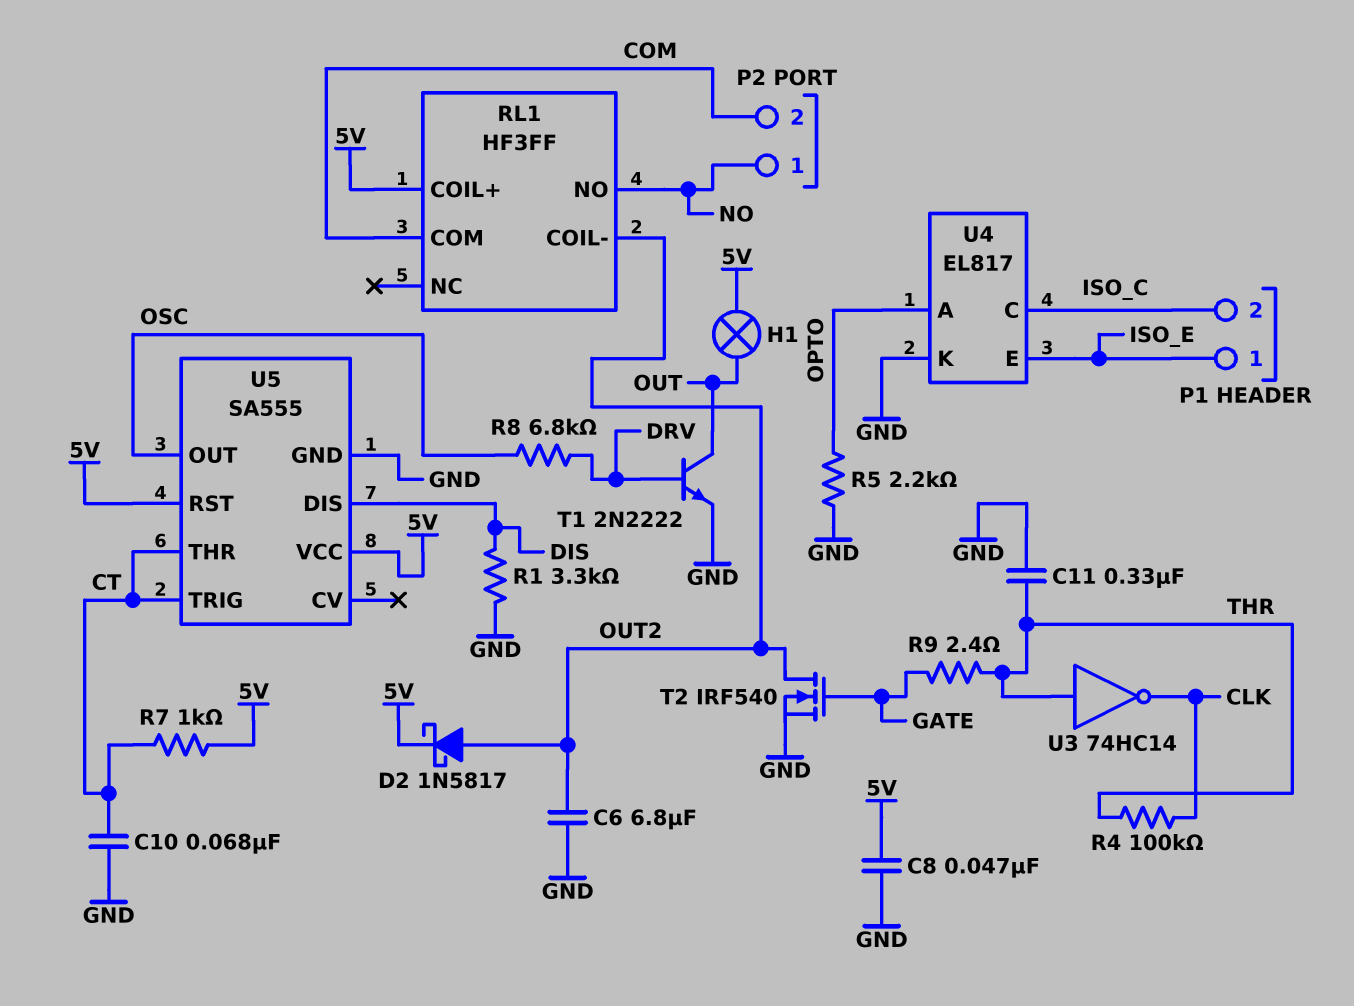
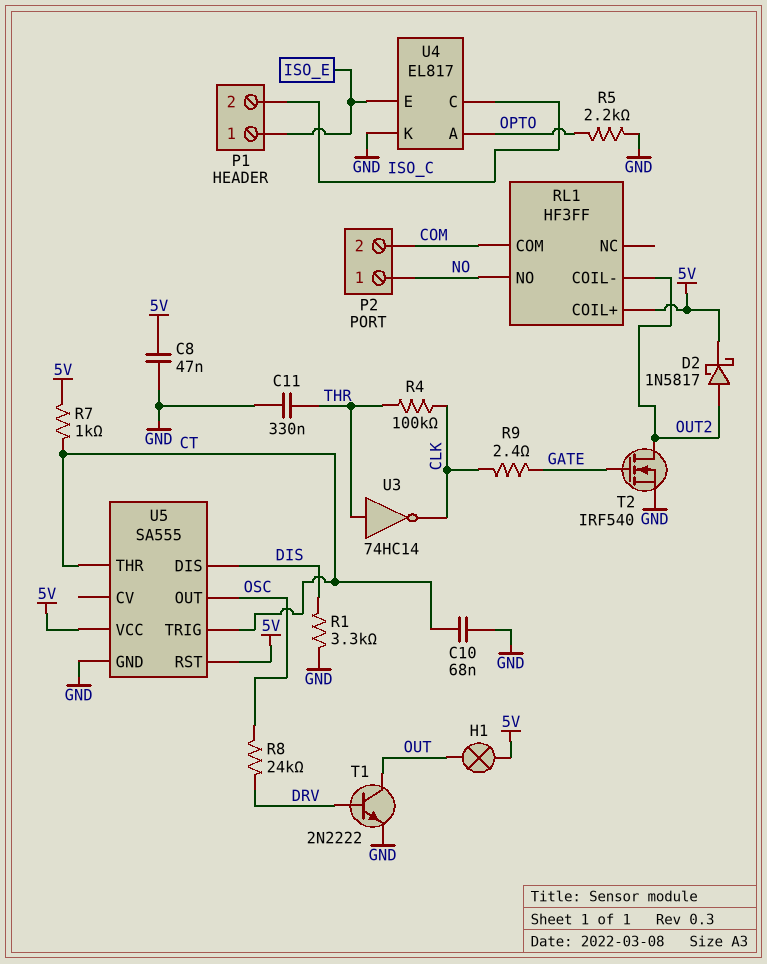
C6: 6.8uF (GND, OUT2) -> none
R8: 6.8k (DRV, OSC) -> 24k (DRV, OSC)
R9: 2.4 (GATE, THR) -> 2.4 (CLK, GATE)

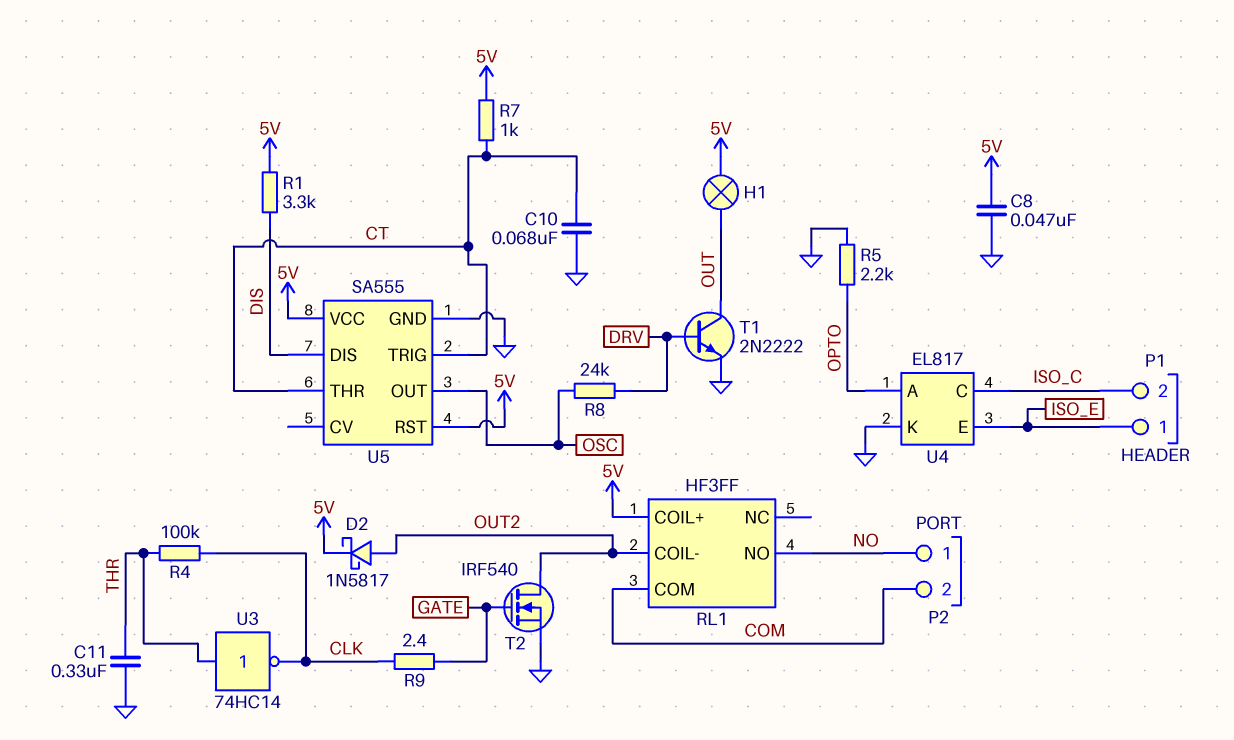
R1: 3.3k (DIS, GND) -> 3.3k (5V, DIS)

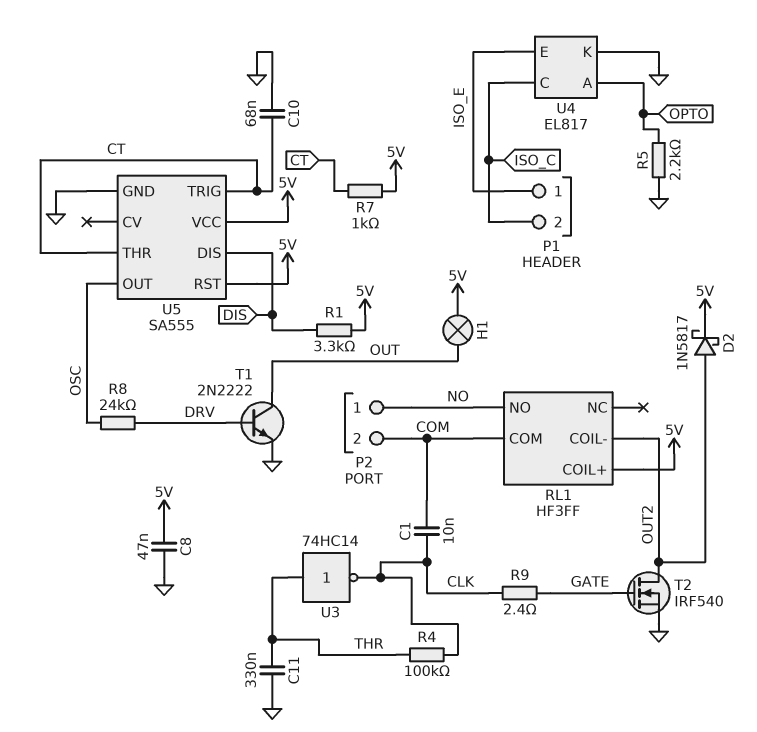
C1: none -> 10nF (CLK, COM)

